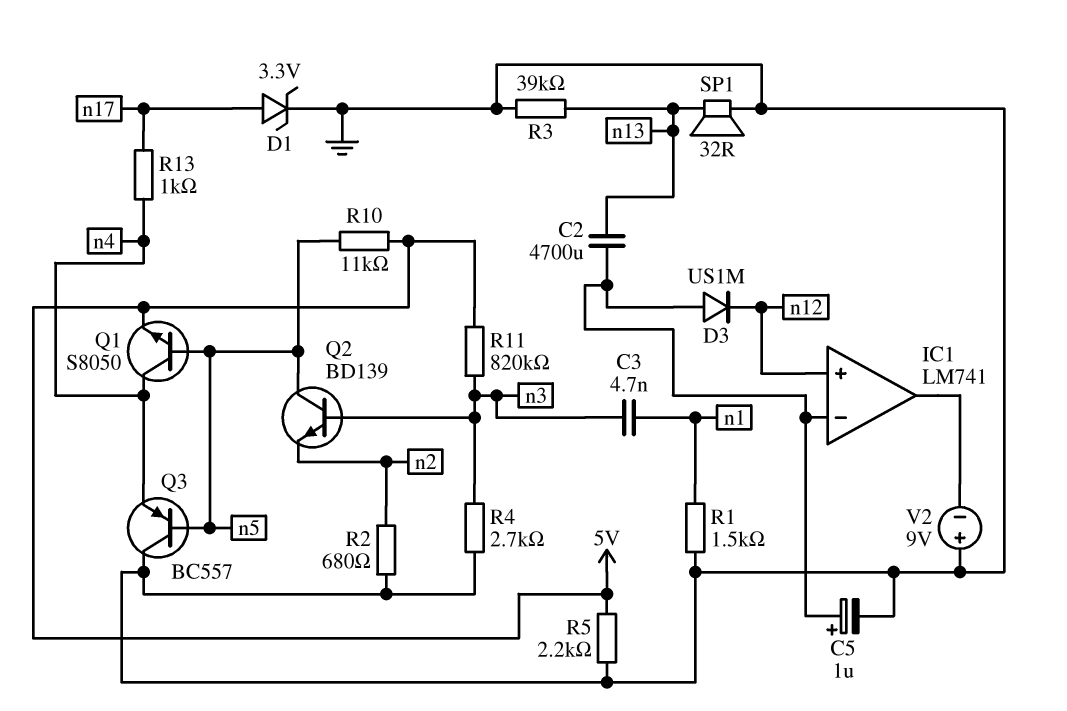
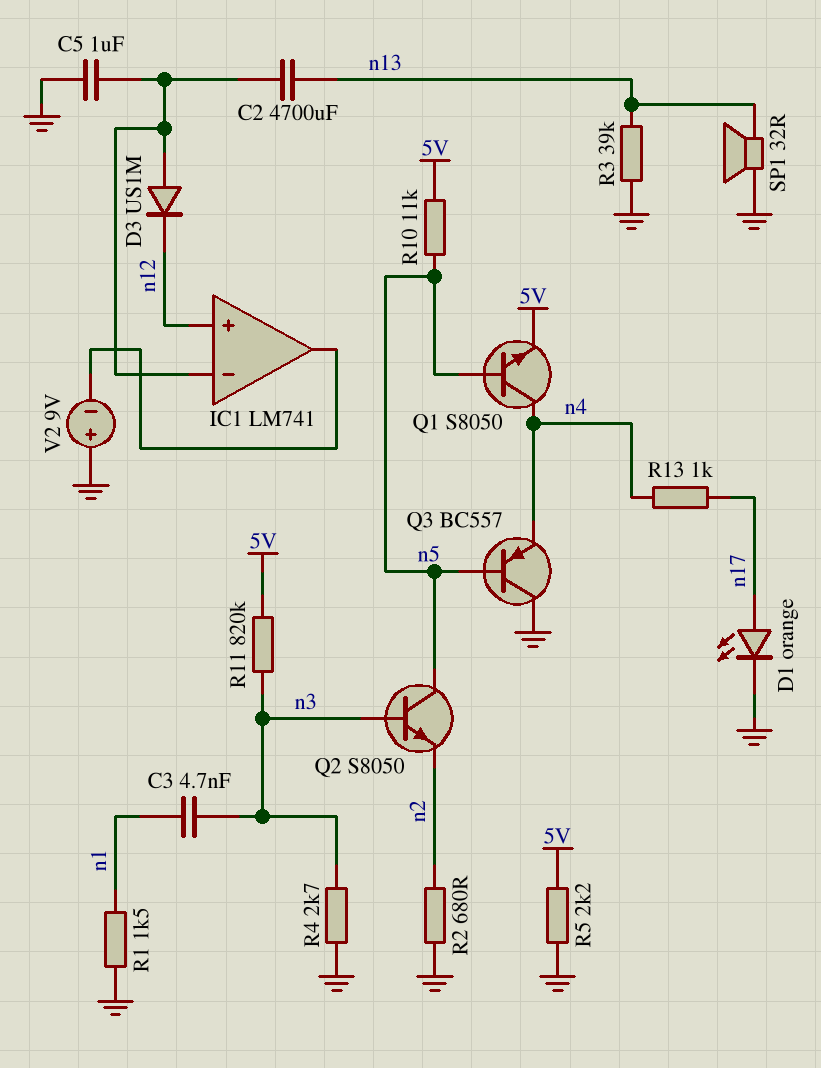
C5: 1uF (plus IC1/in-, minus GND) -> 1uF (GND, IC1/in-)
D1: zener 3.3V (A n17, K GND) -> LED orange (A n17, K GND)
Q2: NPN BD139 (B n3, C n5, E n2) -> NPN S8050 (B n3, C n5, E n2)

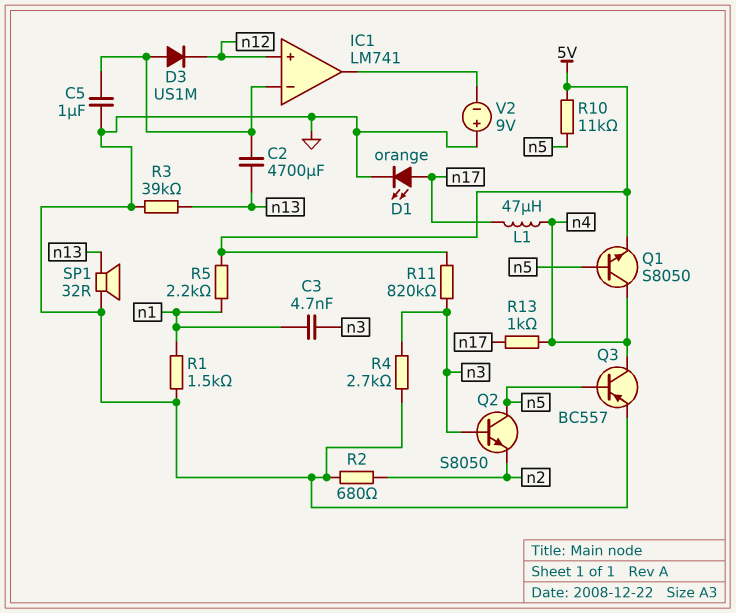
L1: none -> 47uH (n4, n17)
Q3: PNP BC557 (B n5, C GND, E n4) -> PNP BC557 (B n5, C n4, E GND)
R5: 2.2k (5V, GND) -> 2.2k (5V, n1)

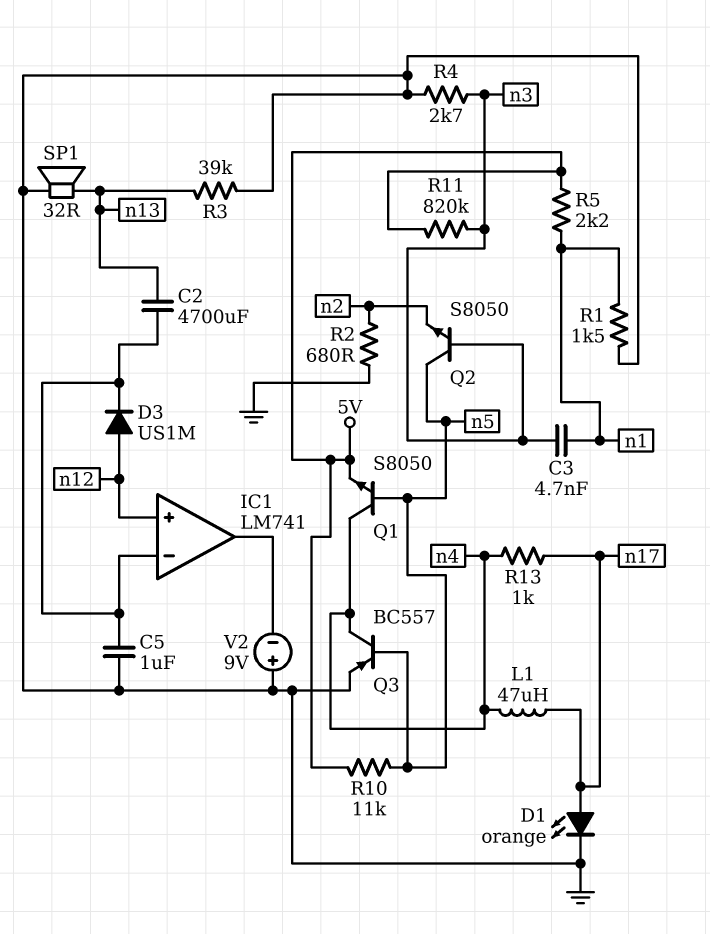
D3: diode US1M (A IC1/in-, K n12) -> diode US1M (A n12, K IC1/in-)

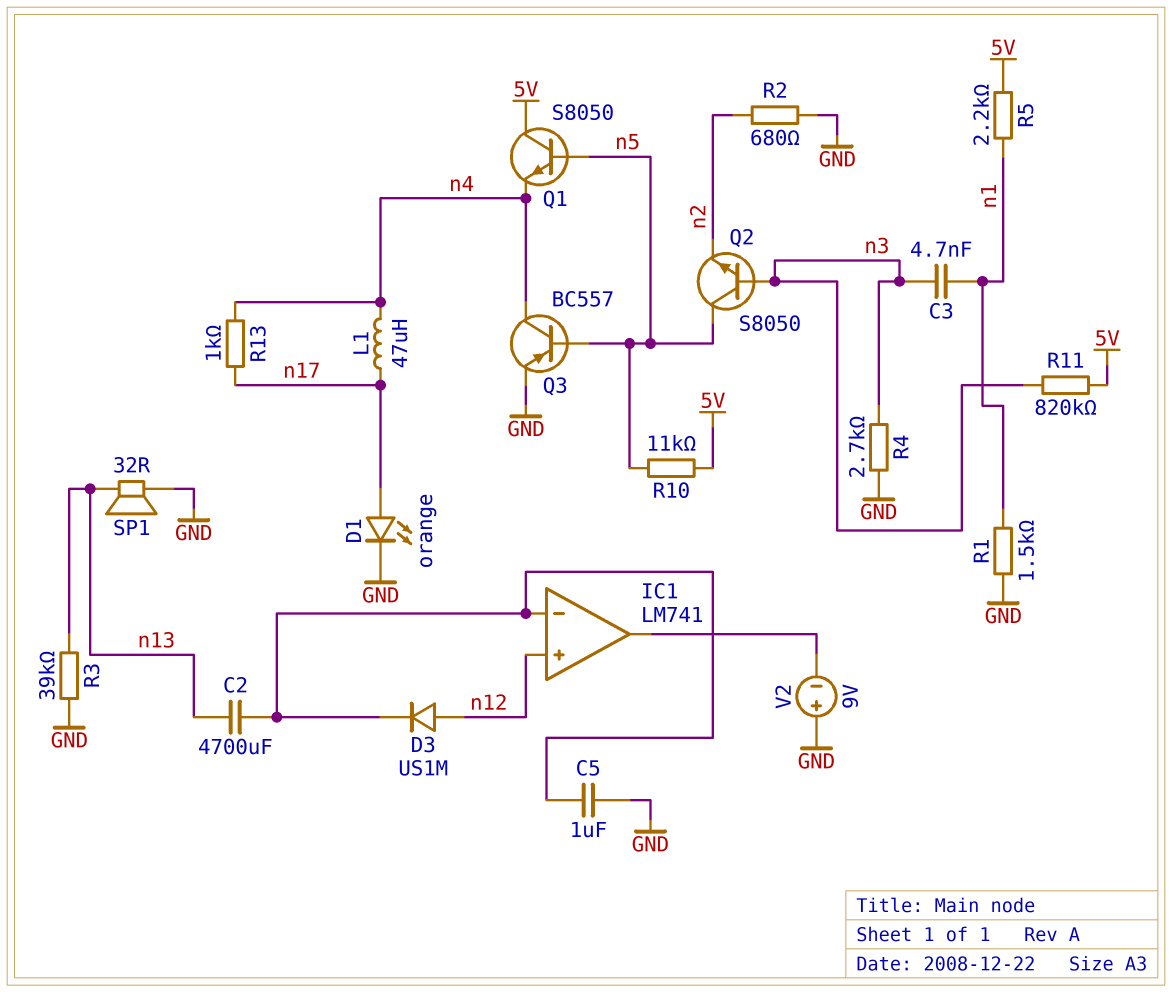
Q1: NPN S8050 (B n5, C n4, E 5V) -> NPN S8050 (B n5, C 5V, E n4)

